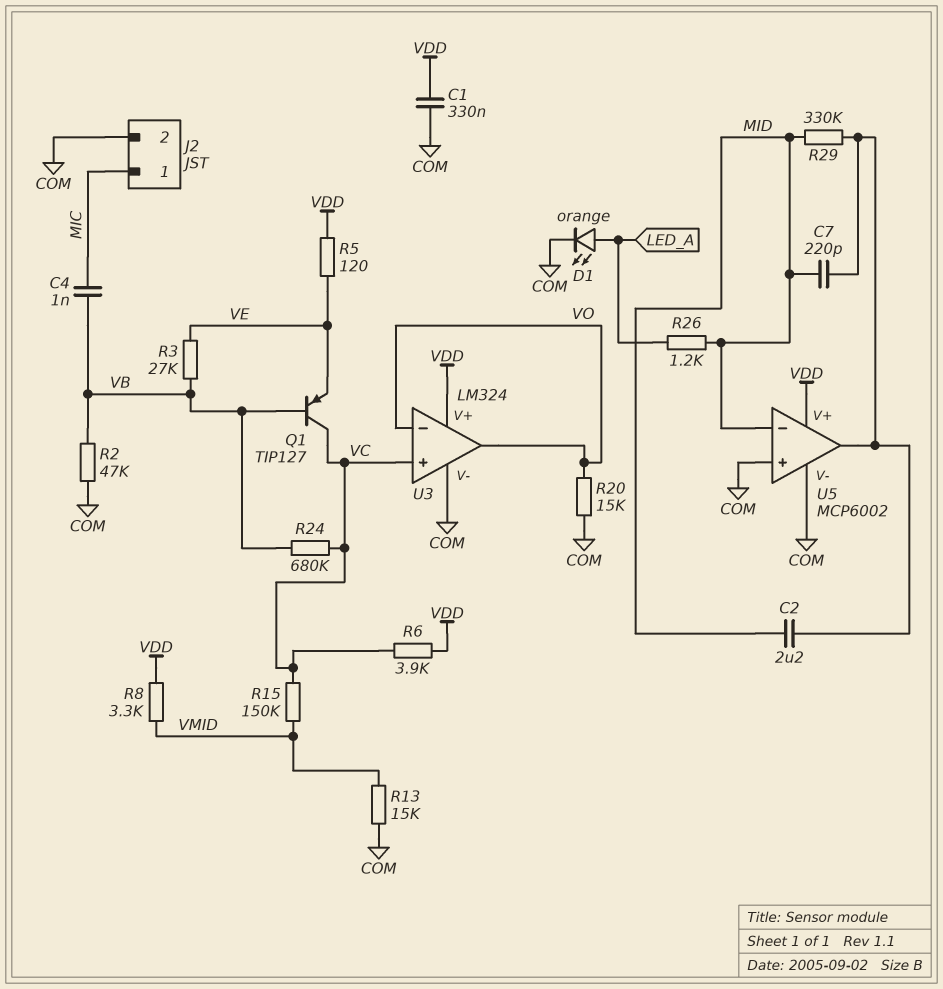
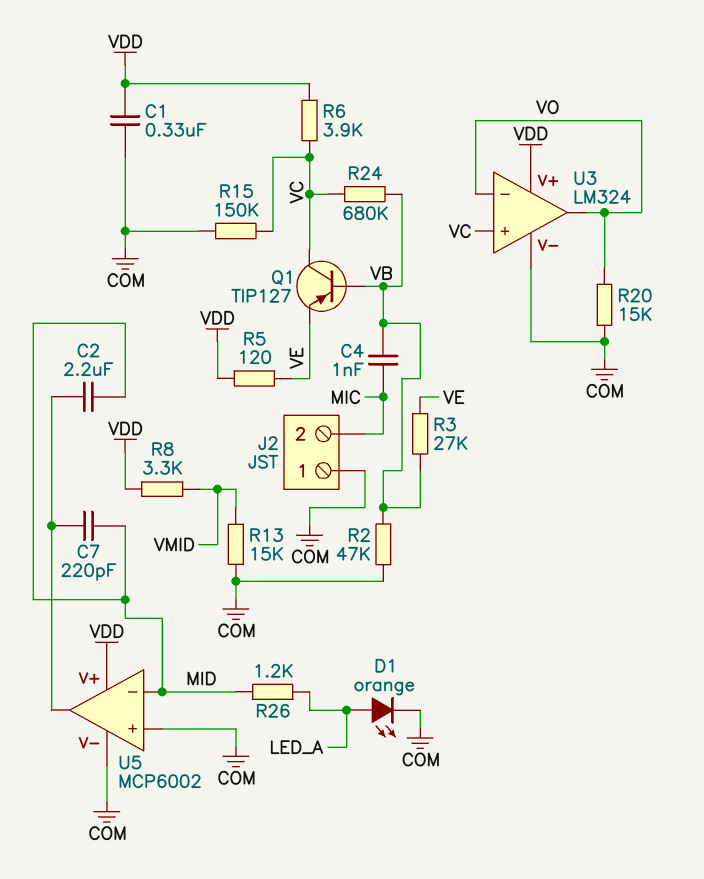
J2 pin 1: MIC -> COM
J2 pin 2: COM -> MIC
R15: 150k (VC, VMID) -> 150k (COM, VC)
R29: 330k (MID, U5/out) -> none

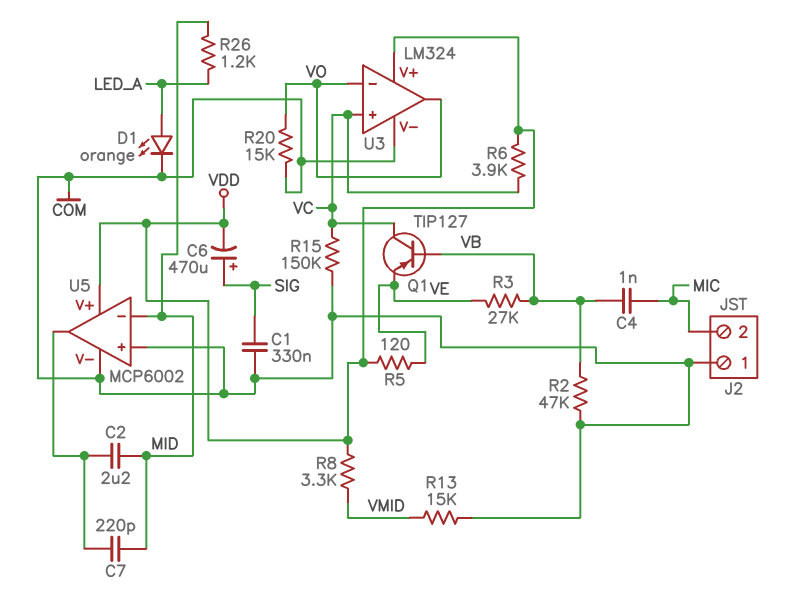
C1: 330nF (COM, VDD) -> 330nF (COM, SIG)
C6: none -> 470uF (plus SIG, minus VDD)
R24: 680k (VB, VC) -> none

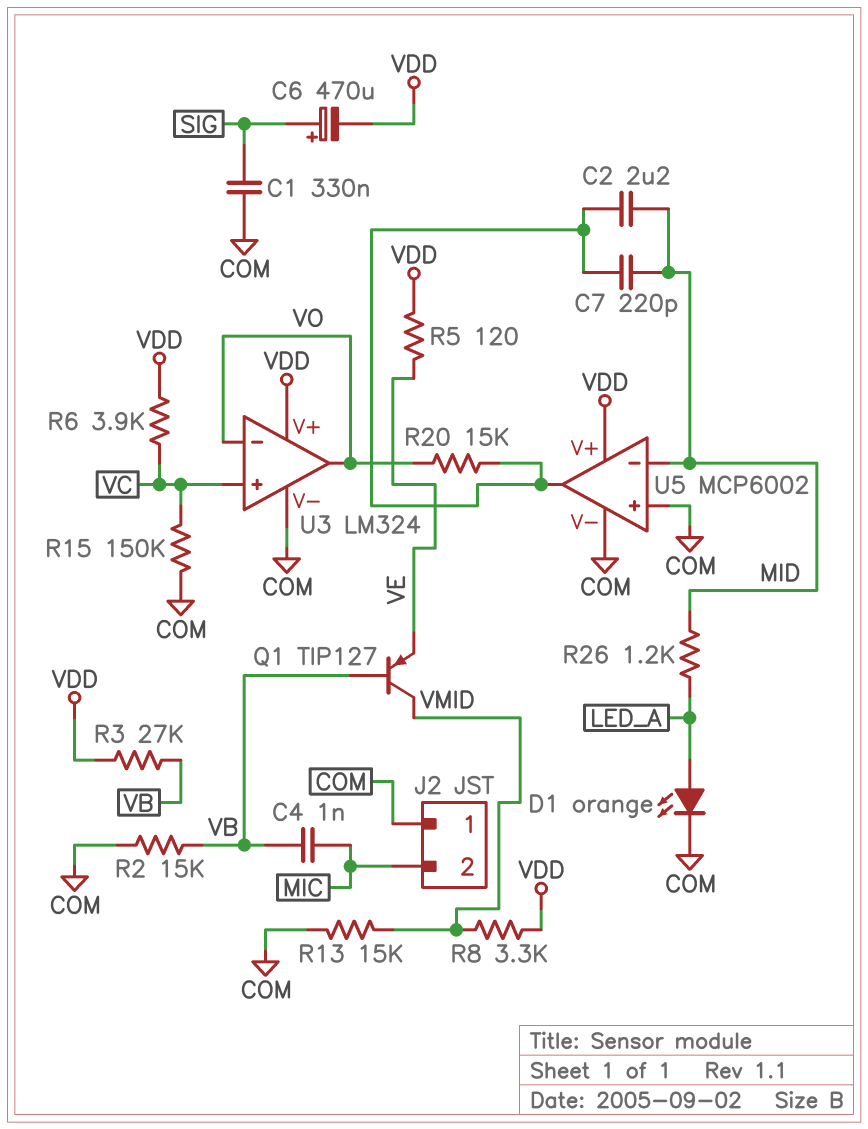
Q1: PNP TIP127 (B VB, C VC, E VE) -> PNP TIP127 (B VB, C VMID, E VE)
R2: 47k (COM, VB) -> 15k (COM, VB)
R3: 27k (VB, VE) -> 27k (VB, VDD)
R20: 15k (COM, VO) -> 15k (U5/out, VO)

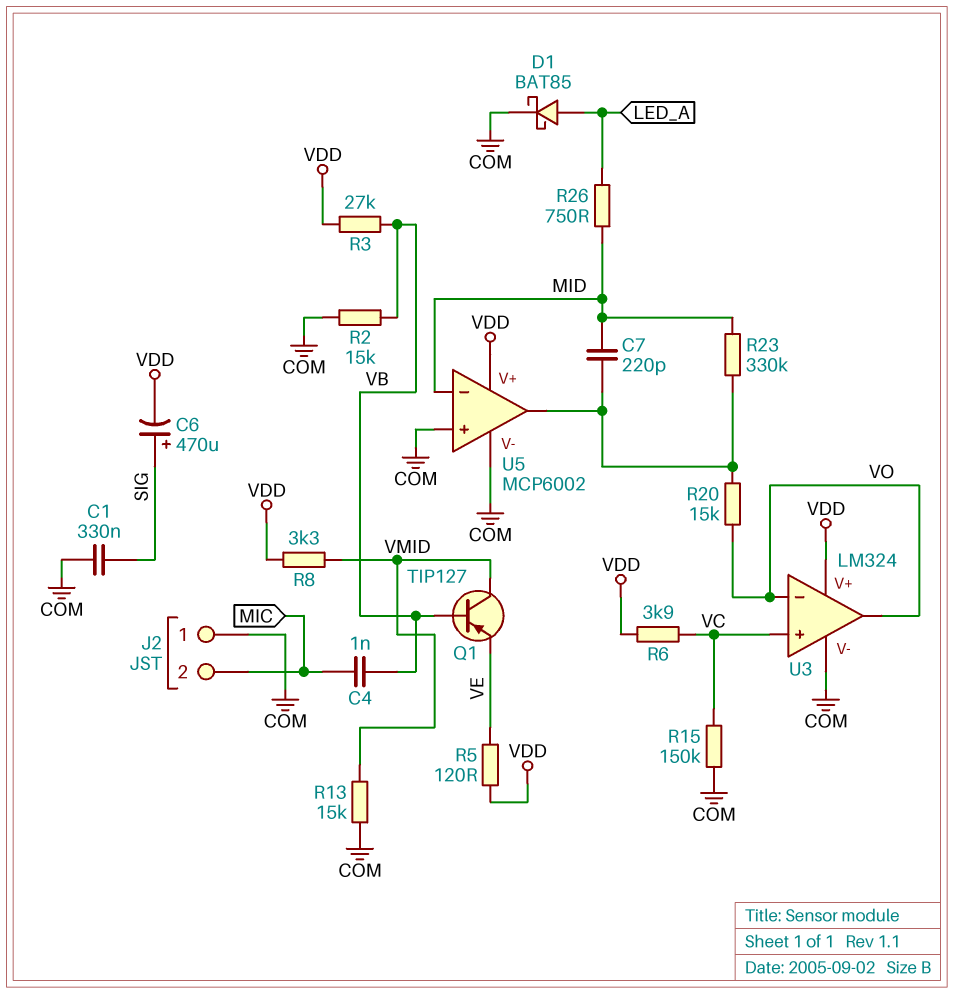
C2: 2.2uF (MID, U5/out) -> none
D1: LED orange (A LED_A, K COM) -> schottky BAT85 (A LED_A, K COM)
R23: none -> 330k (MID, U5/out)
R26: 1.2k (LED_A, MID) -> 750 (LED_A, MID)

